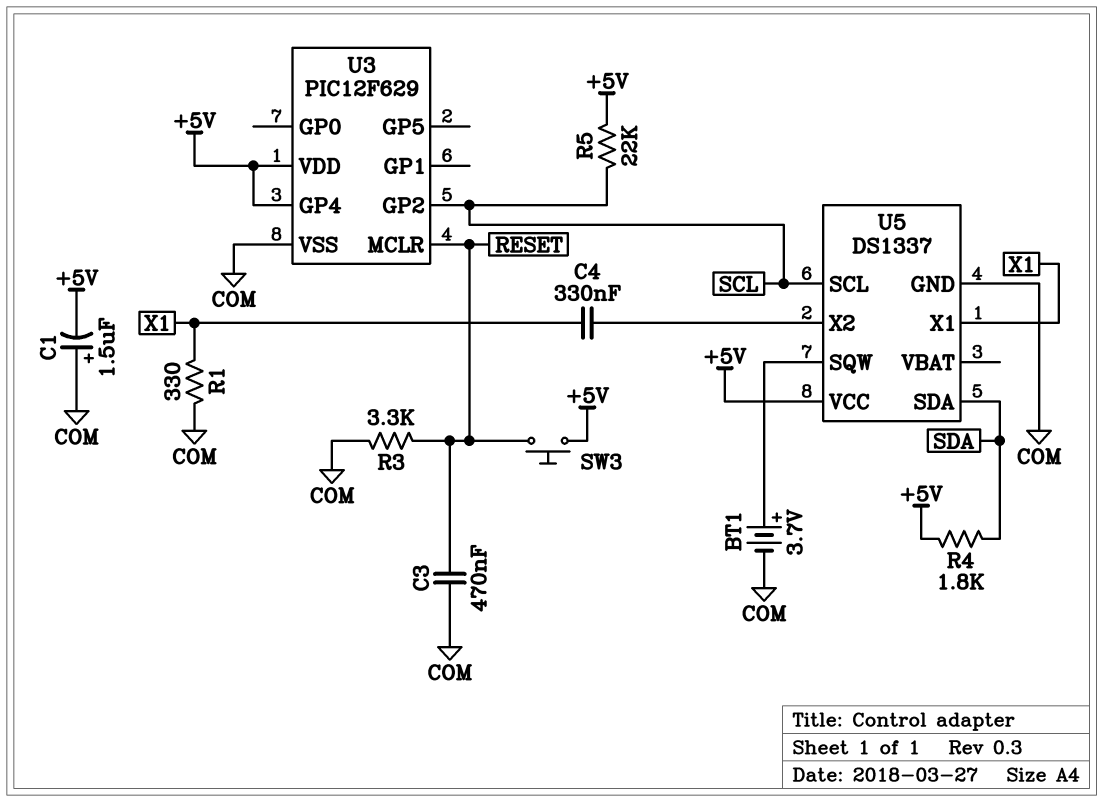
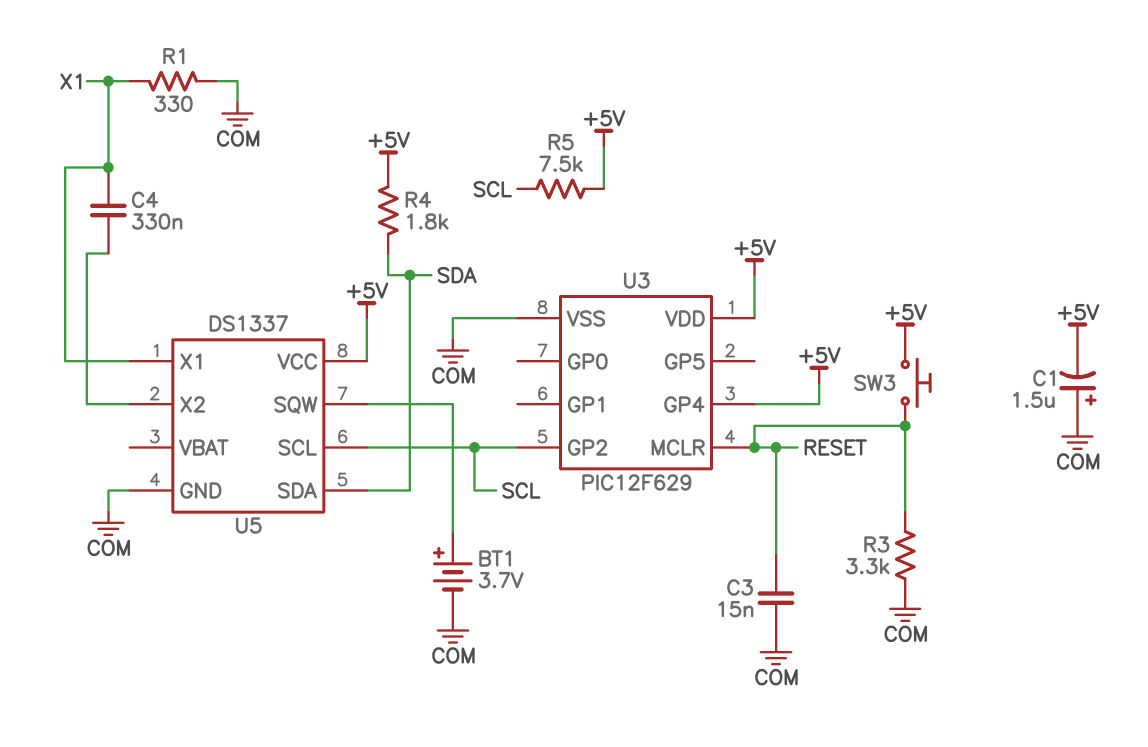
C3: 470nF (COM, RESET) -> 15nF (COM, RESET)
R5: 22k (+5V, SCL) -> 7.5k (+5V, SCL)

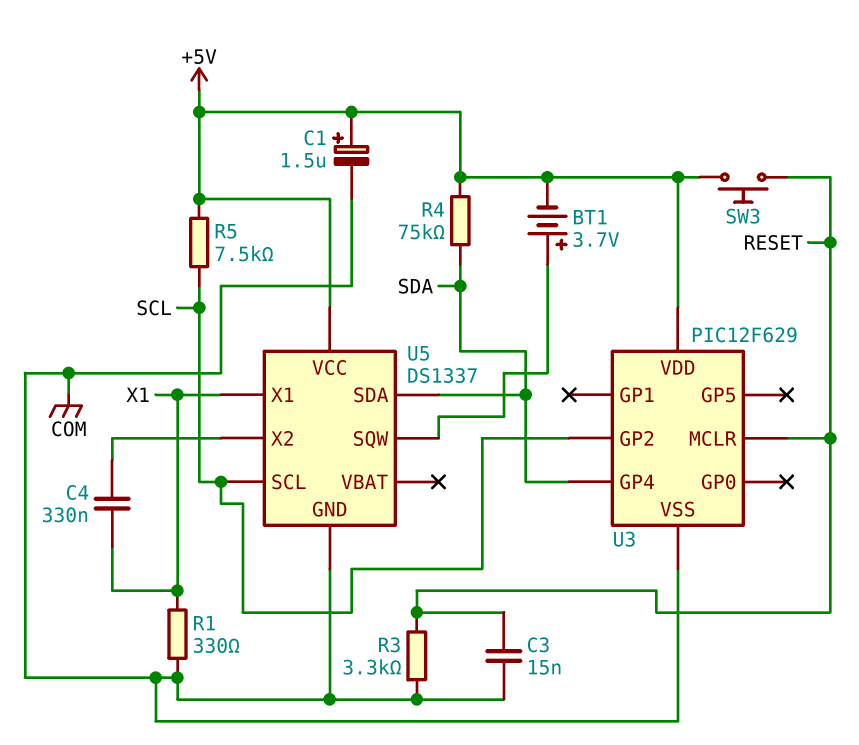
BT1: 3.7V (plus U5/SQW, minus COM) -> 3.7V (plus U5/SQW, minus +5V)
C1: 1.5uF (plus COM, minus +5V) -> 1.5uF (plus +5V, minus COM)
R4: 1.8k (+5V, SDA) -> 75k (+5V, SDA)
U3 pin GP4: +5V -> SDA

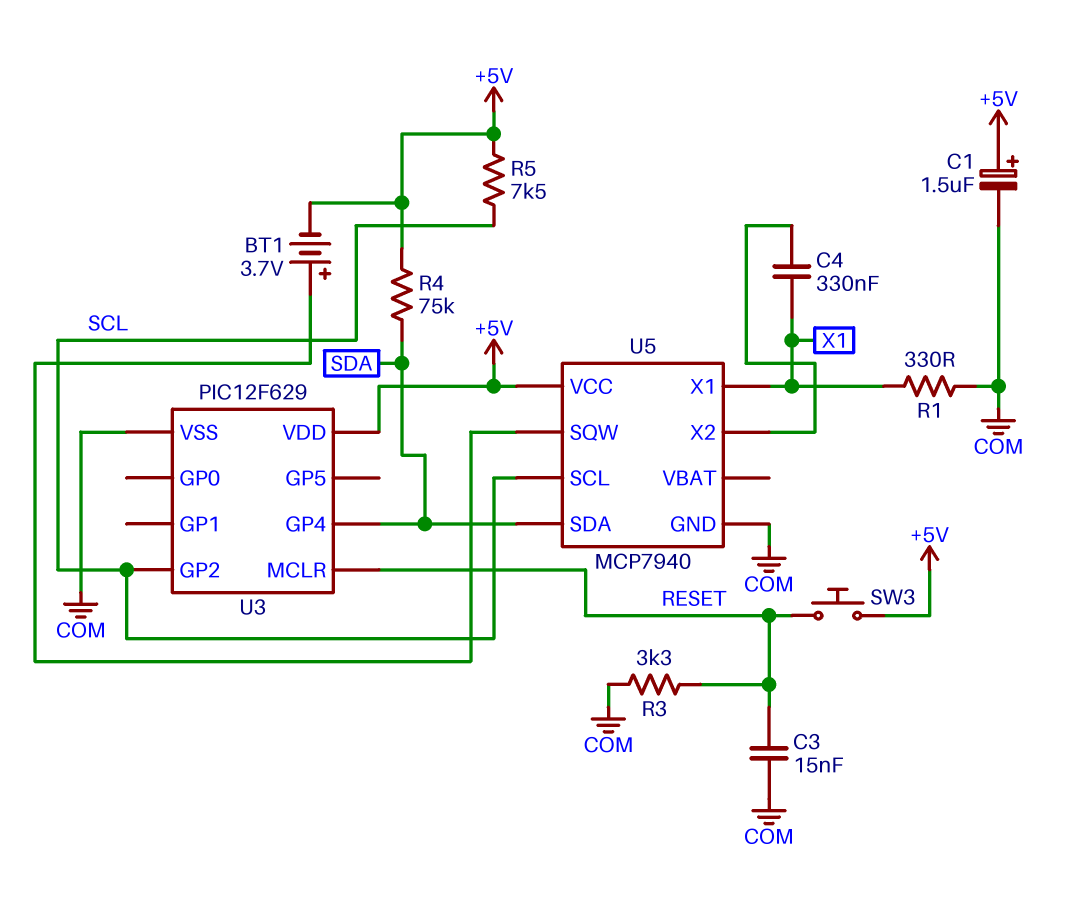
U5: DS1337 -> MCP7940

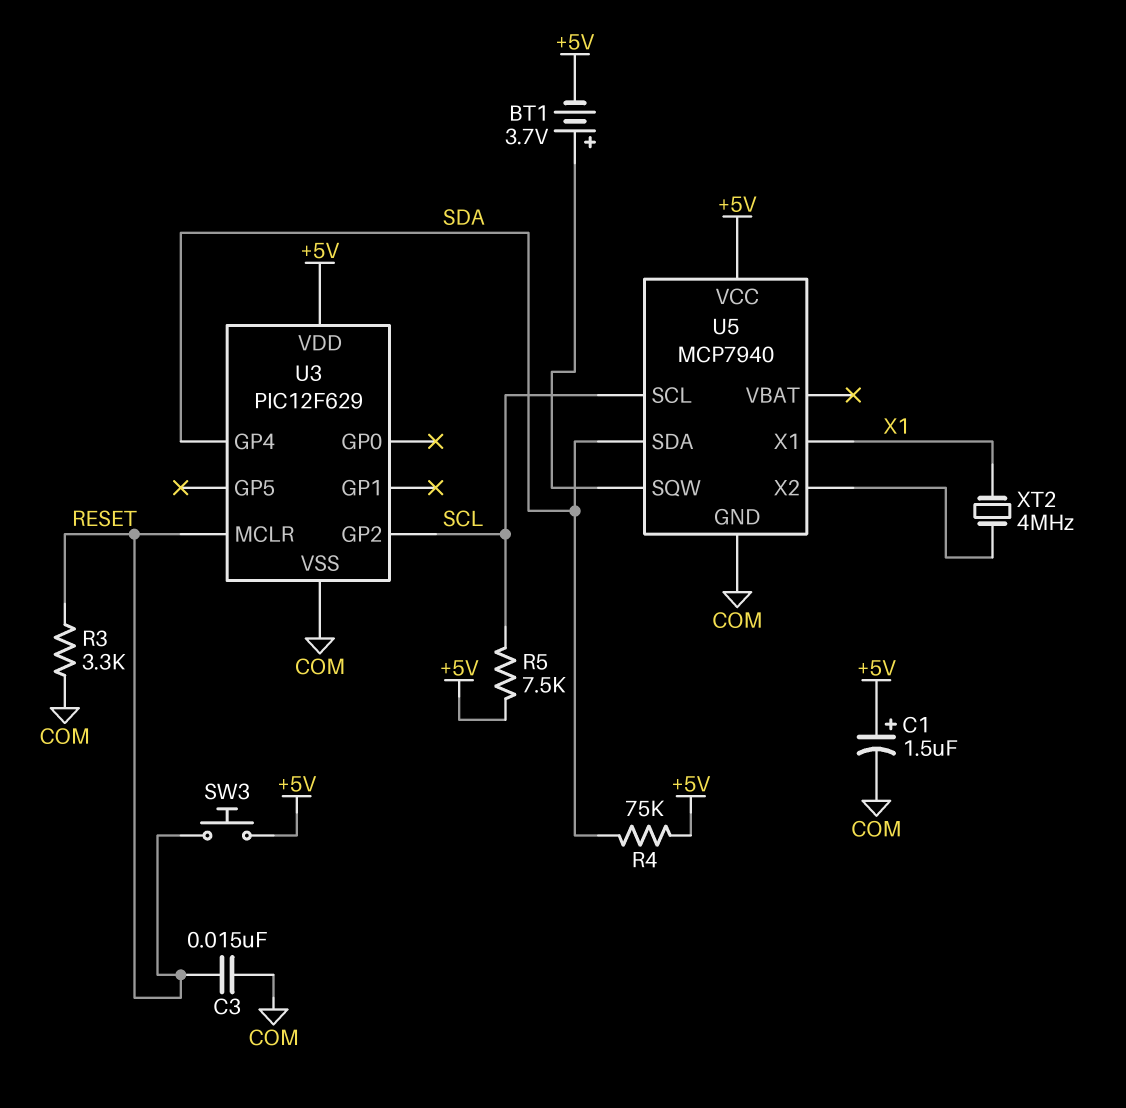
C4: 330nF (U5/X2, X1) -> none
R1: 330 (COM, X1) -> none
XT2: none -> 4MHz (U5/X2, X1)

